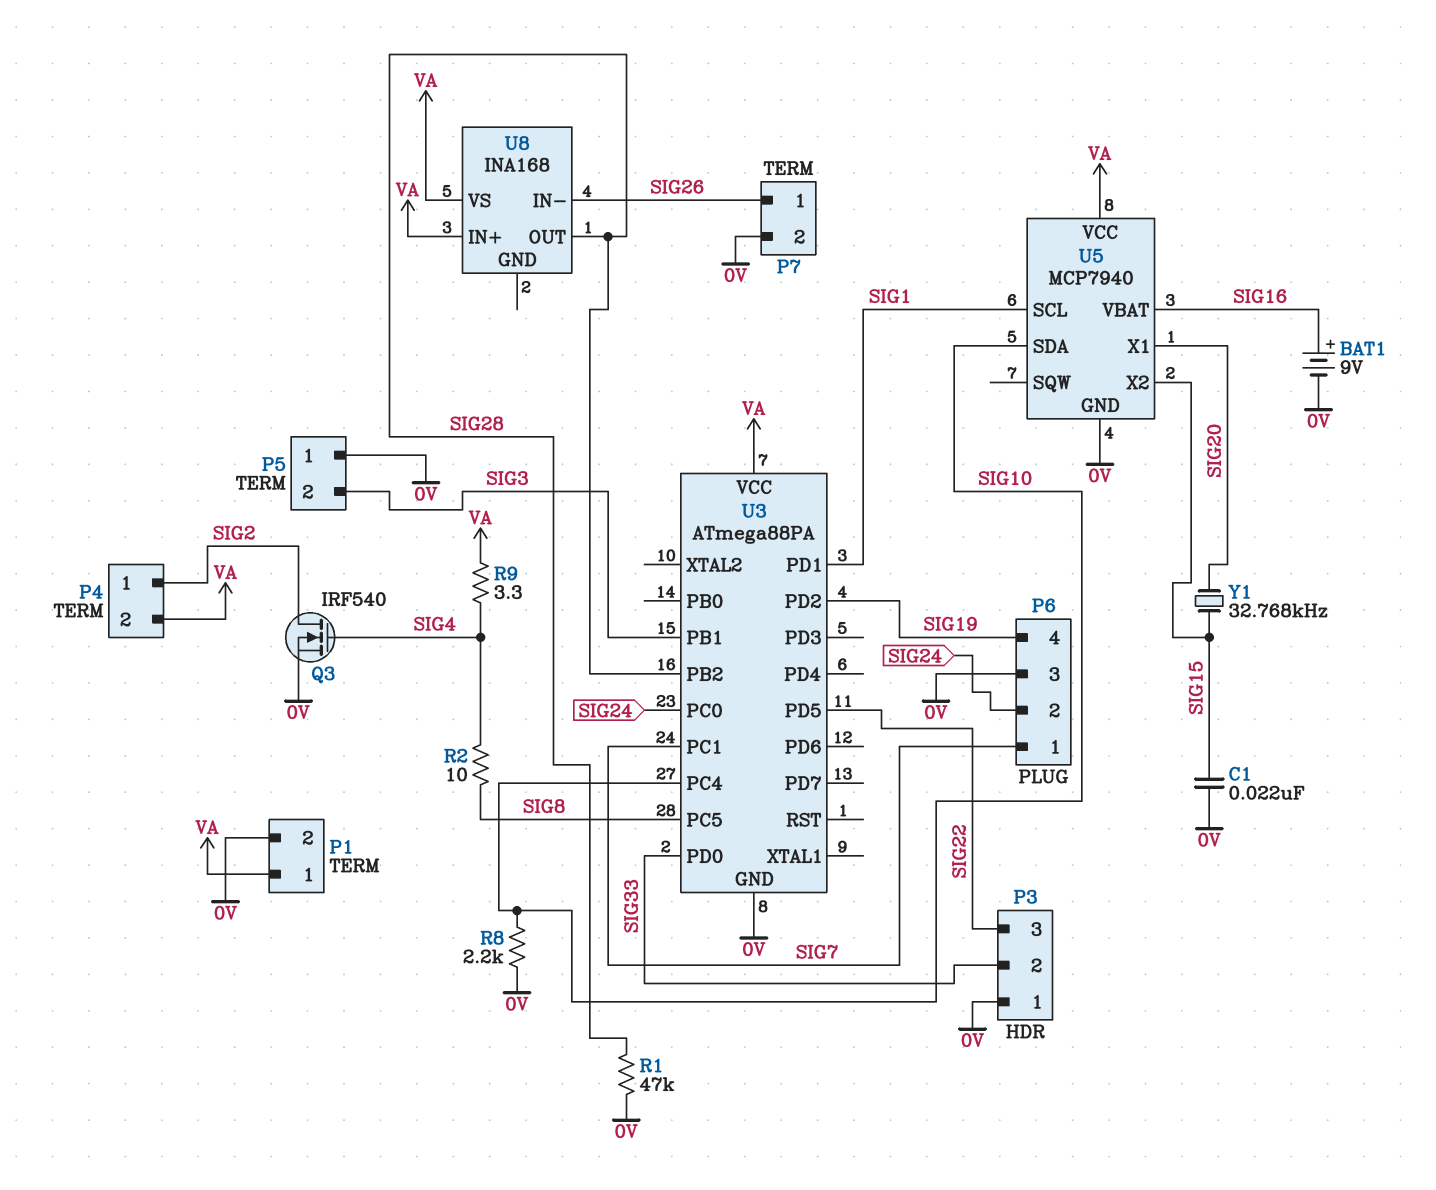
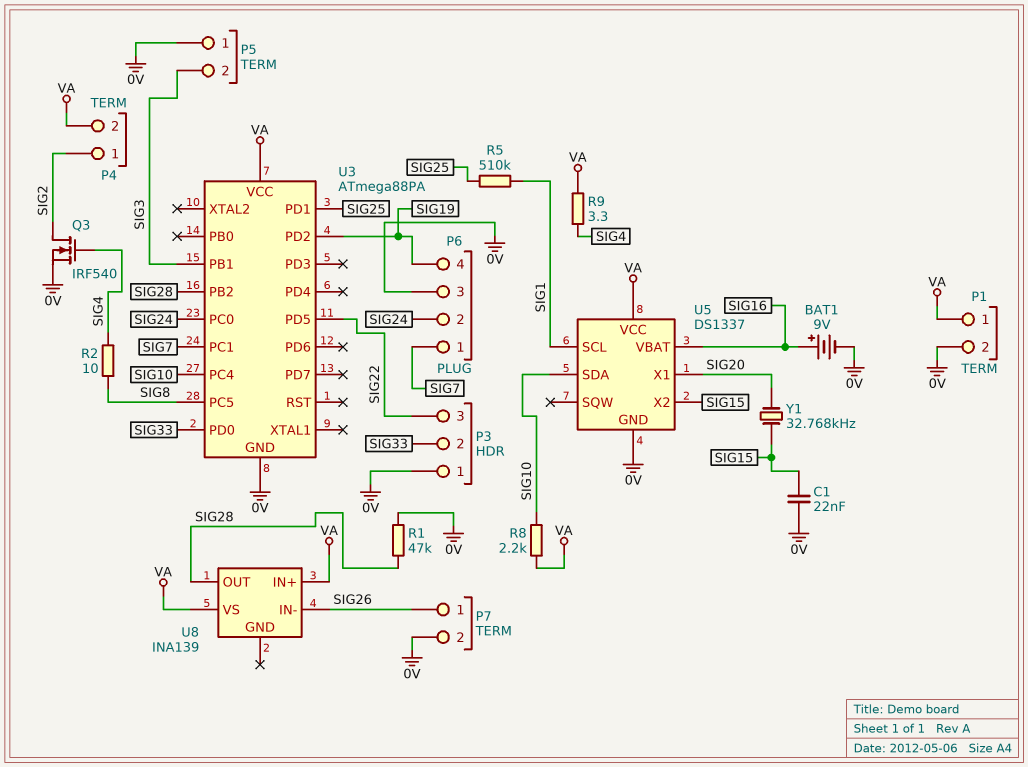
R5: none -> 510k (SIG1, SIG25)
R8: 2.2k (0V, SIG10) -> 2.2k (SIG10, VA)
U3 pin PD1: SIG1 -> SIG25
U5: MCP7940 -> DS1337
U8: INA168 -> INA139

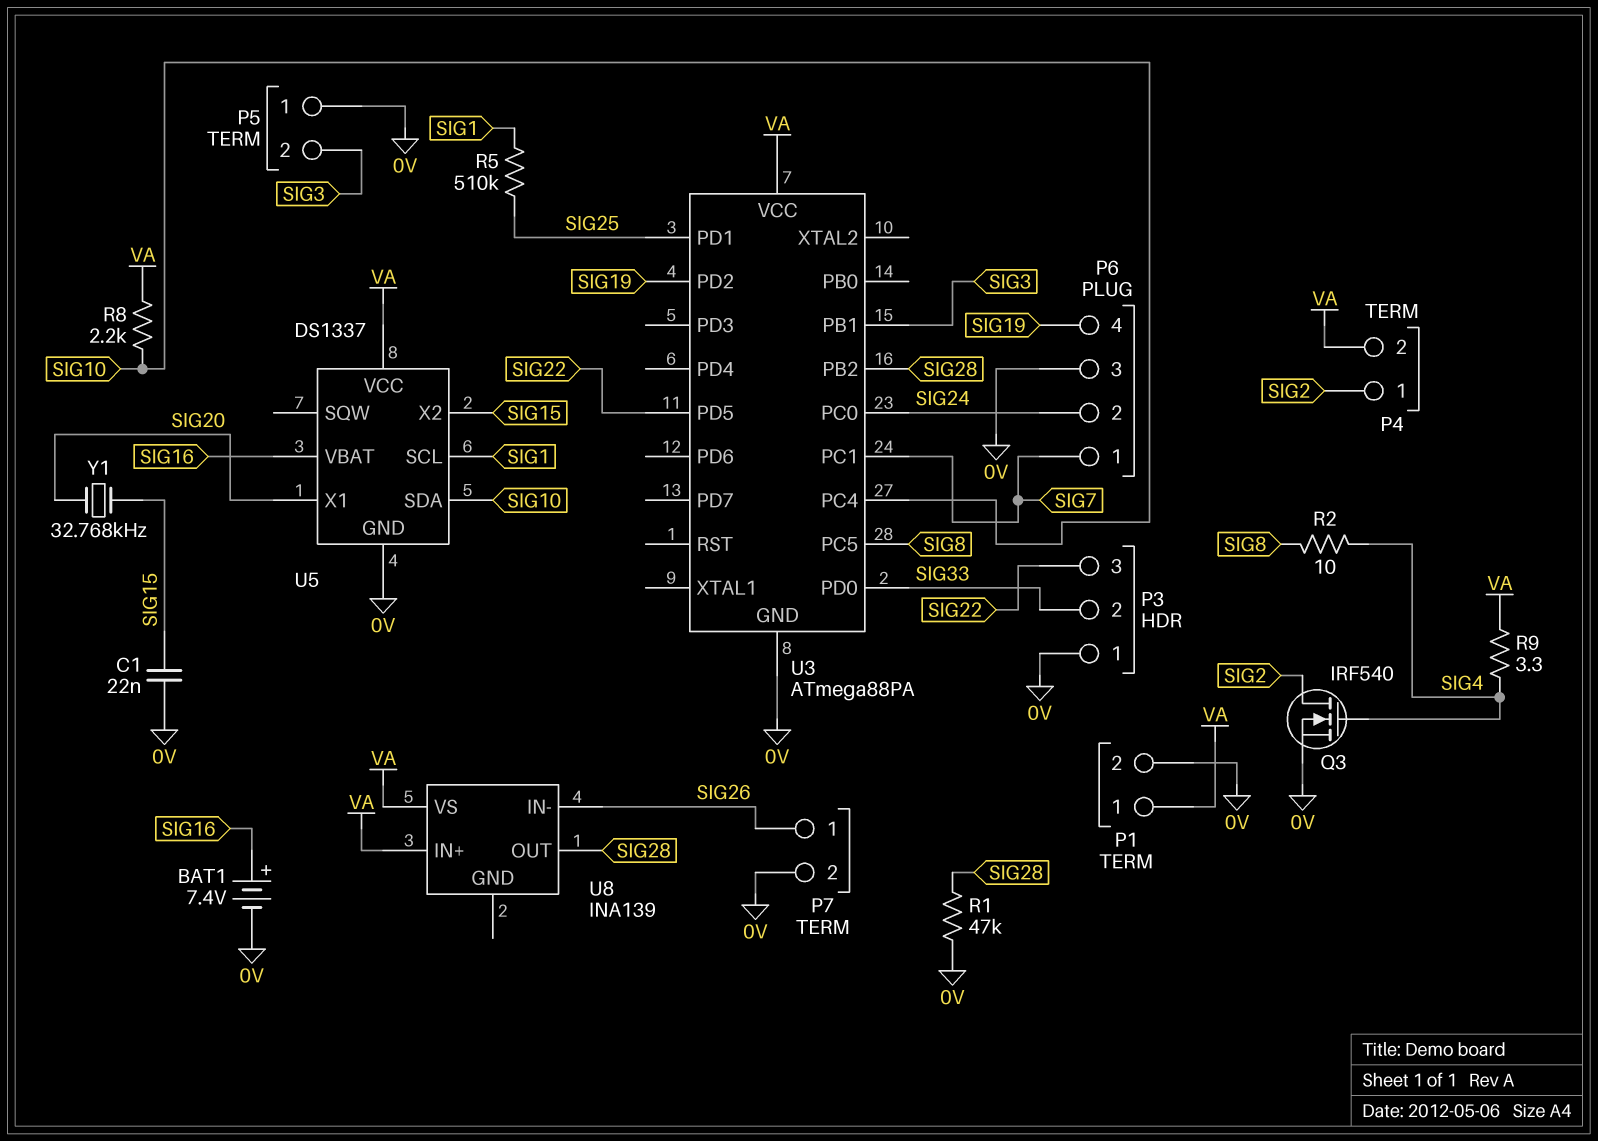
BAT1: 9V (plus SIG16, minus 0V) -> 7.4V (plus SIG16, minus 0V)

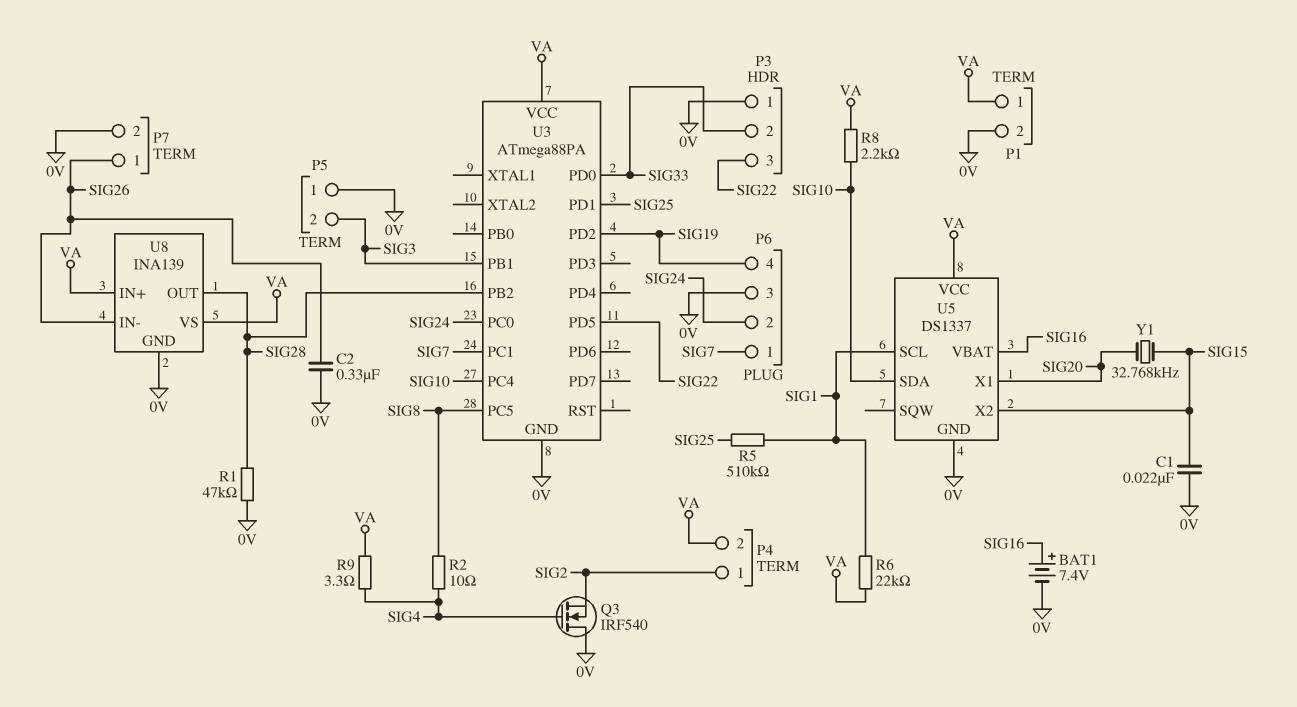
C2: none -> 330nF (0V, SIG26)
Q3: NMOS IRF540 (G SIG4, D SIG2, S 0V) -> NMOS IRF540 (G SIG4, D 0V, S SIG2)
R6: none -> 22k (SIG1, VA)
U8 pin GND: none -> 0V

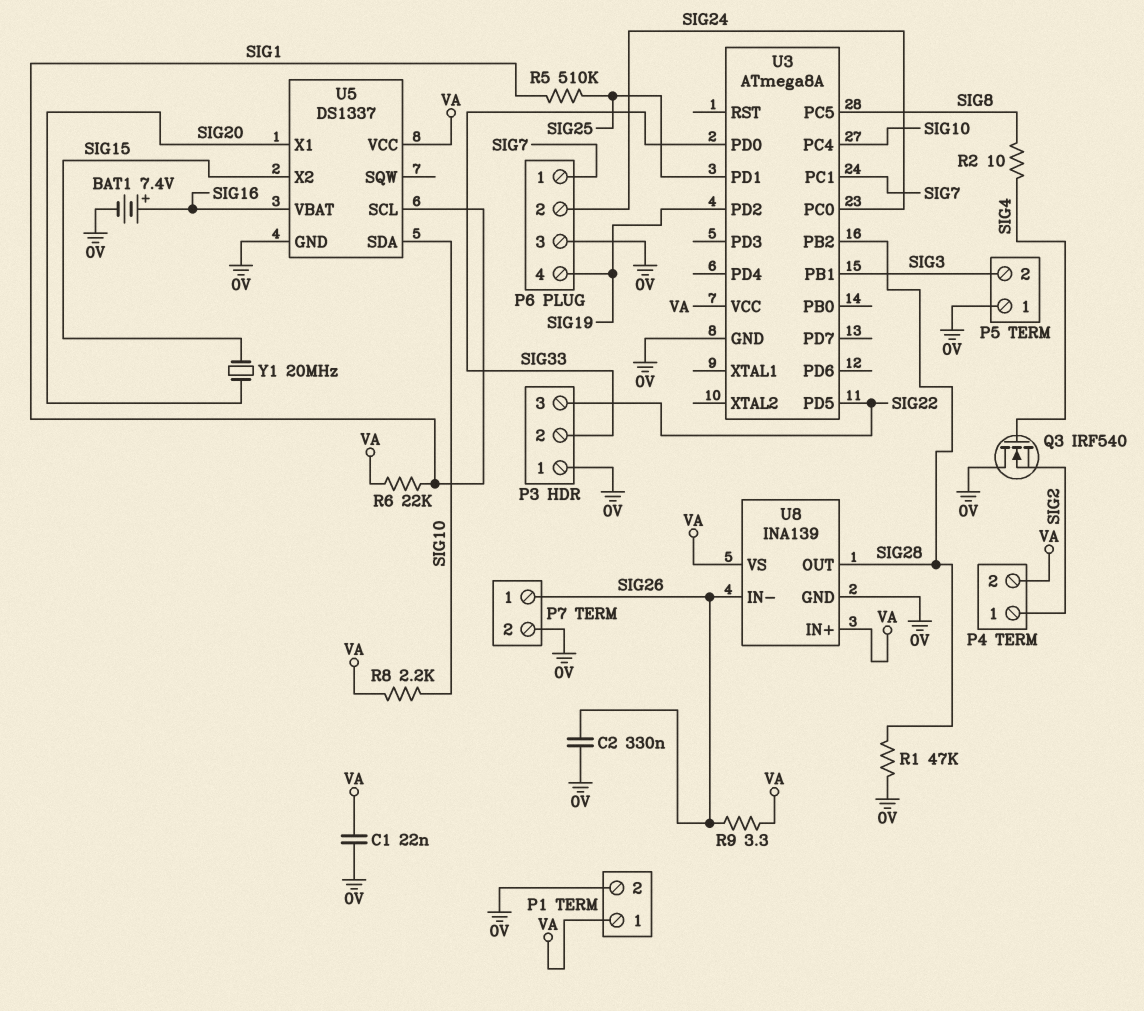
C1: 22nF (0V, SIG15) -> 22nF (0V, VA)
R9: 3.3 (SIG4, VA) -> 3.3 (SIG26, VA)
U3: ATmega88PA -> ATmega8A
Y1: 32.768kHz (SIG15, SIG20) -> 20MHz (SIG15, SIG20)

